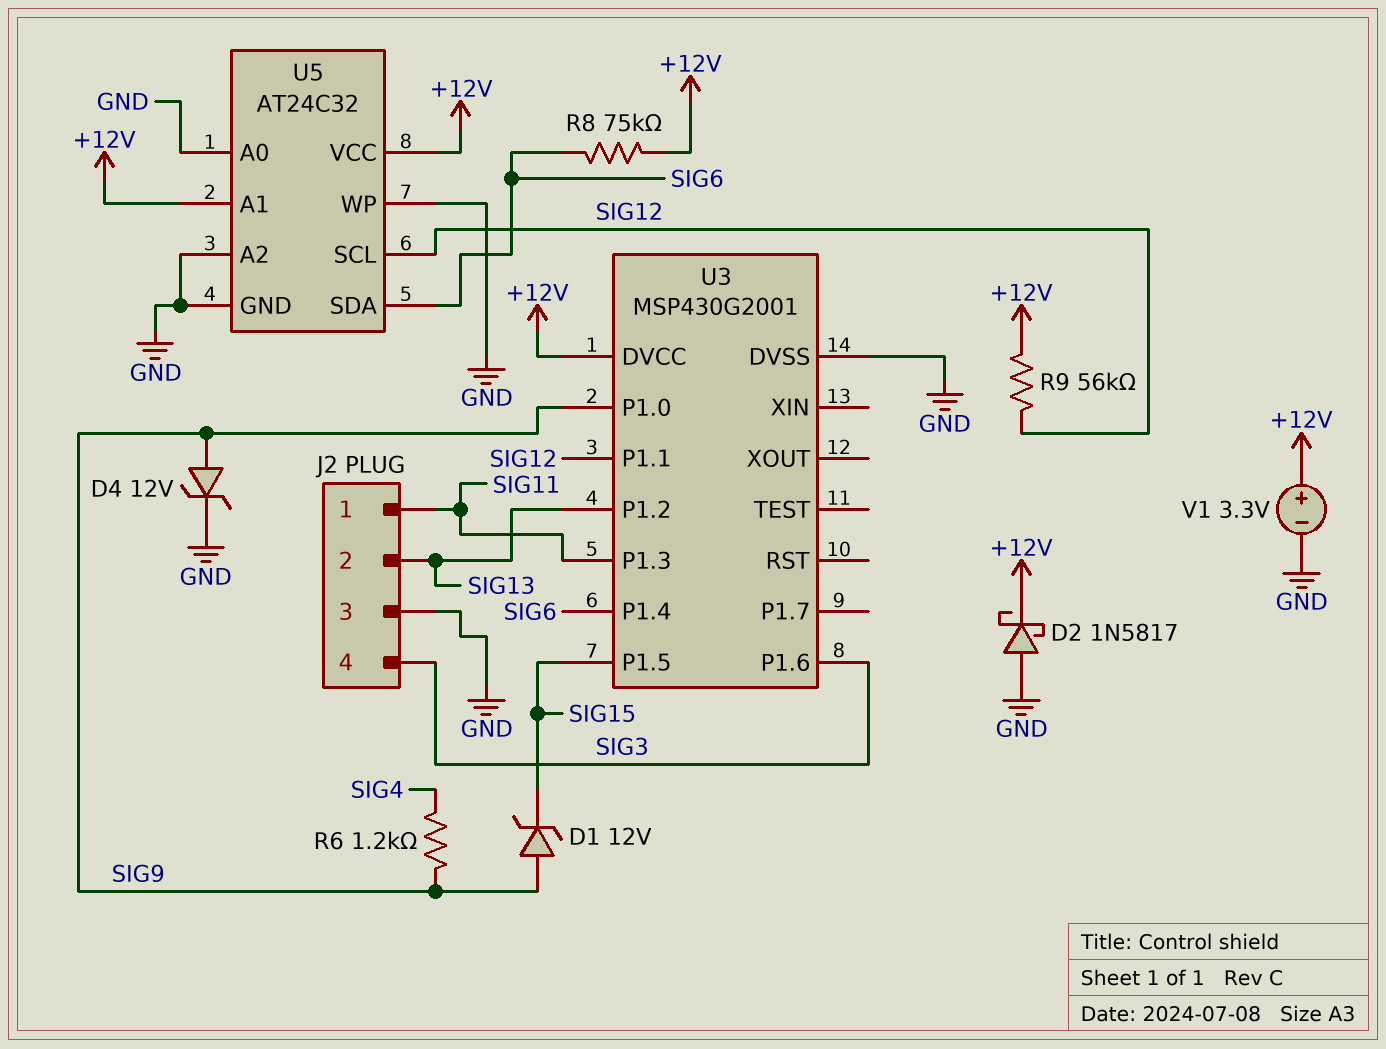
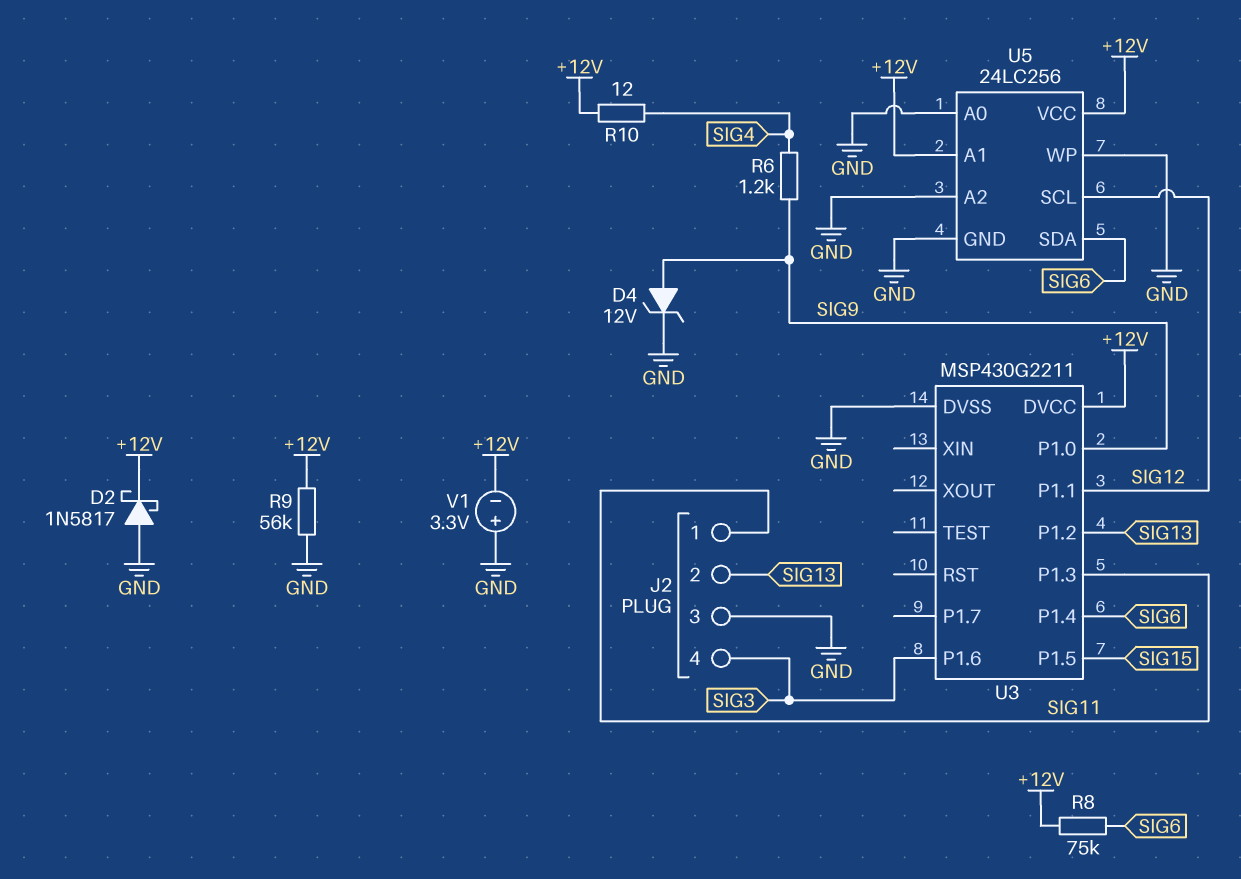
D1: zener 12V (A SIG9, K SIG15) -> none
R9: 56k (+12V, SIG12) -> 56k (+12V, GND)
R10: none -> 12 (+12V, SIG4)
U3: MSP430G2001 -> MSP430G2211
U5: AT24C32 -> 24LC256
V1: 3.3V (plus +12V, minus GND) -> 3.3V (plus GND, minus +12V)

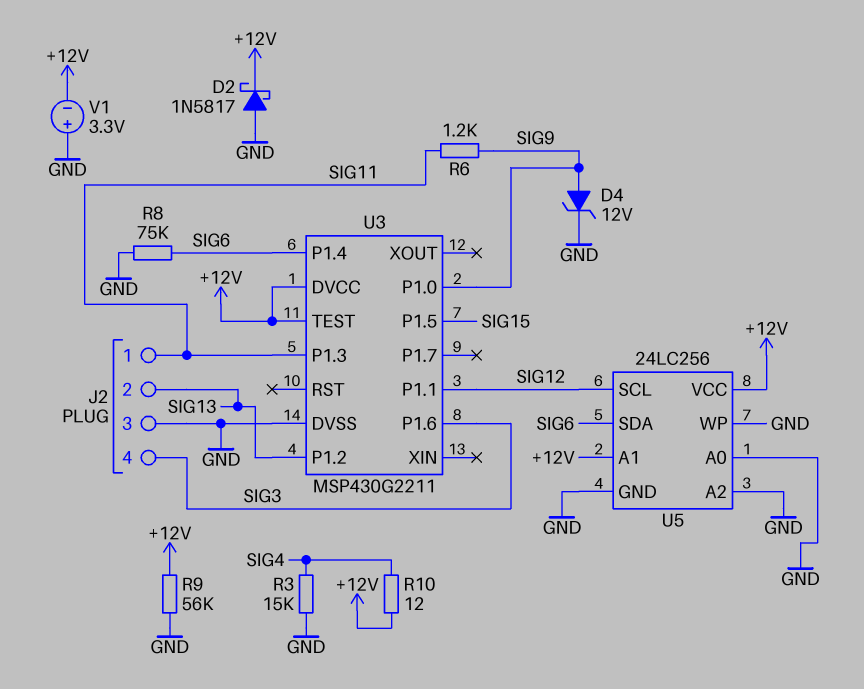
R3: none -> 15k (GND, SIG4)
R6: 1.2k (SIG4, SIG9) -> 1.2k (SIG9, SIG11)
R8: 75k (+12V, SIG6) -> 75k (GND, SIG6)
U3 pin TEST: none -> +12V

